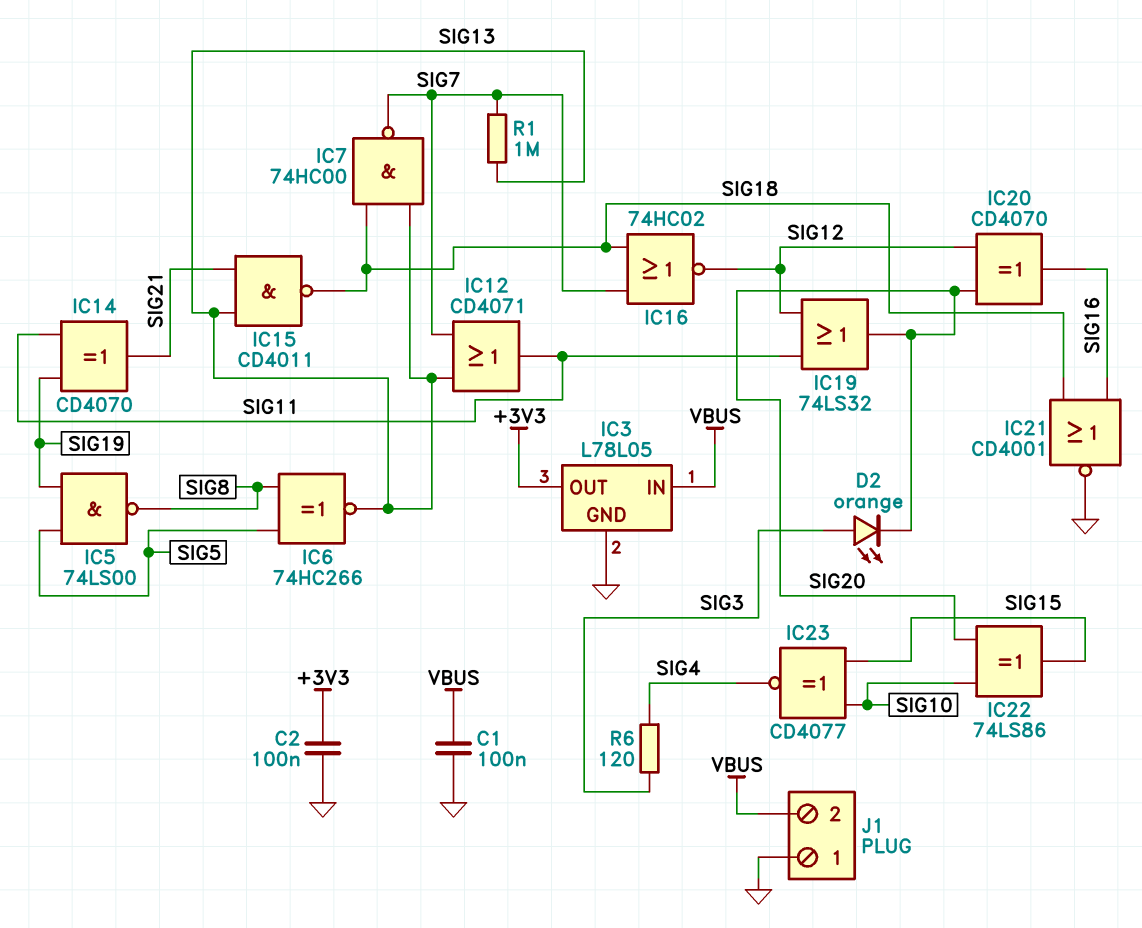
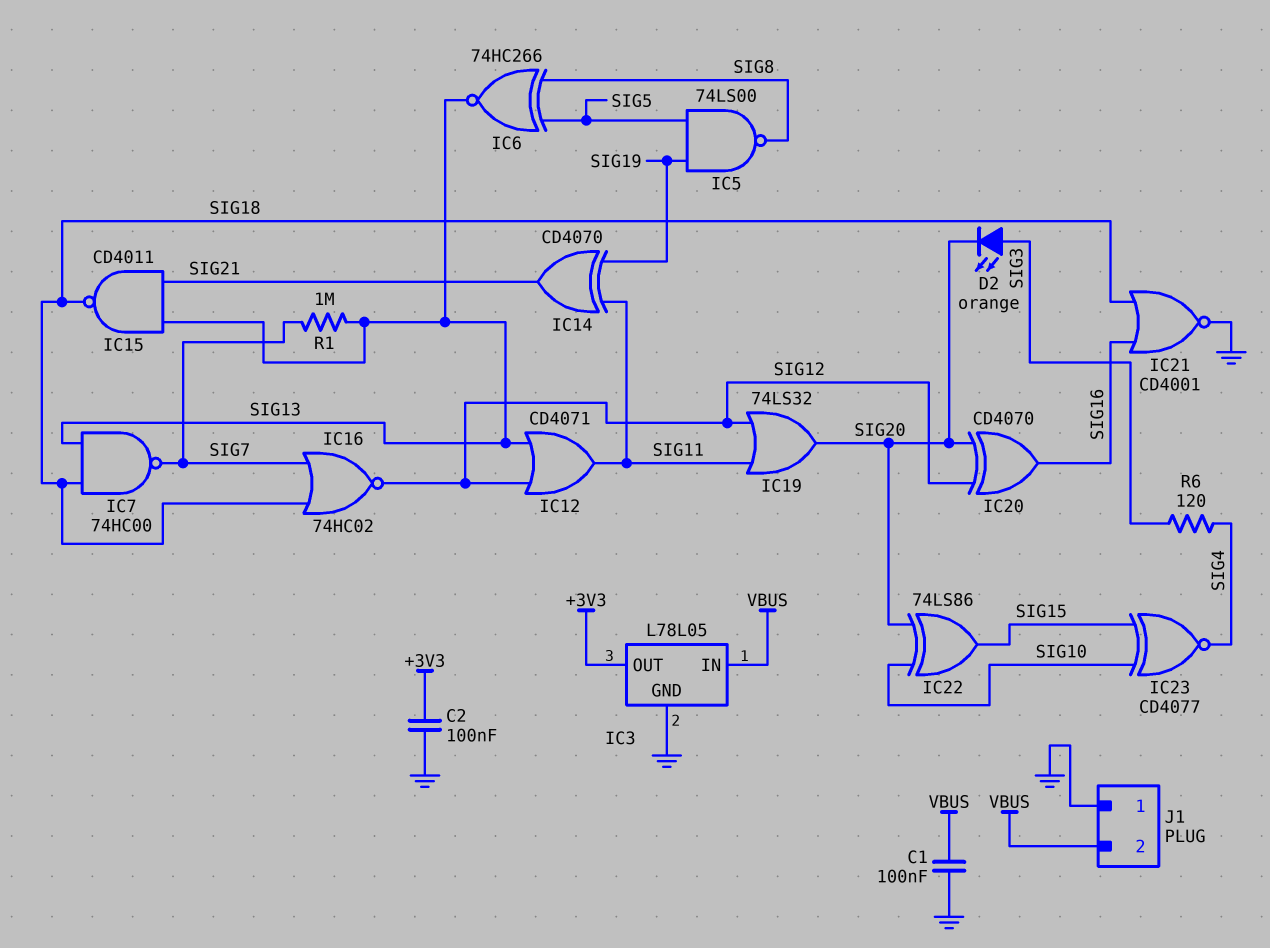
IC12: OR CD4071 (in SIG7, in SIG13, out SIG11) -> OR CD4071 (in SIG12, in SIG13, out SIG11)

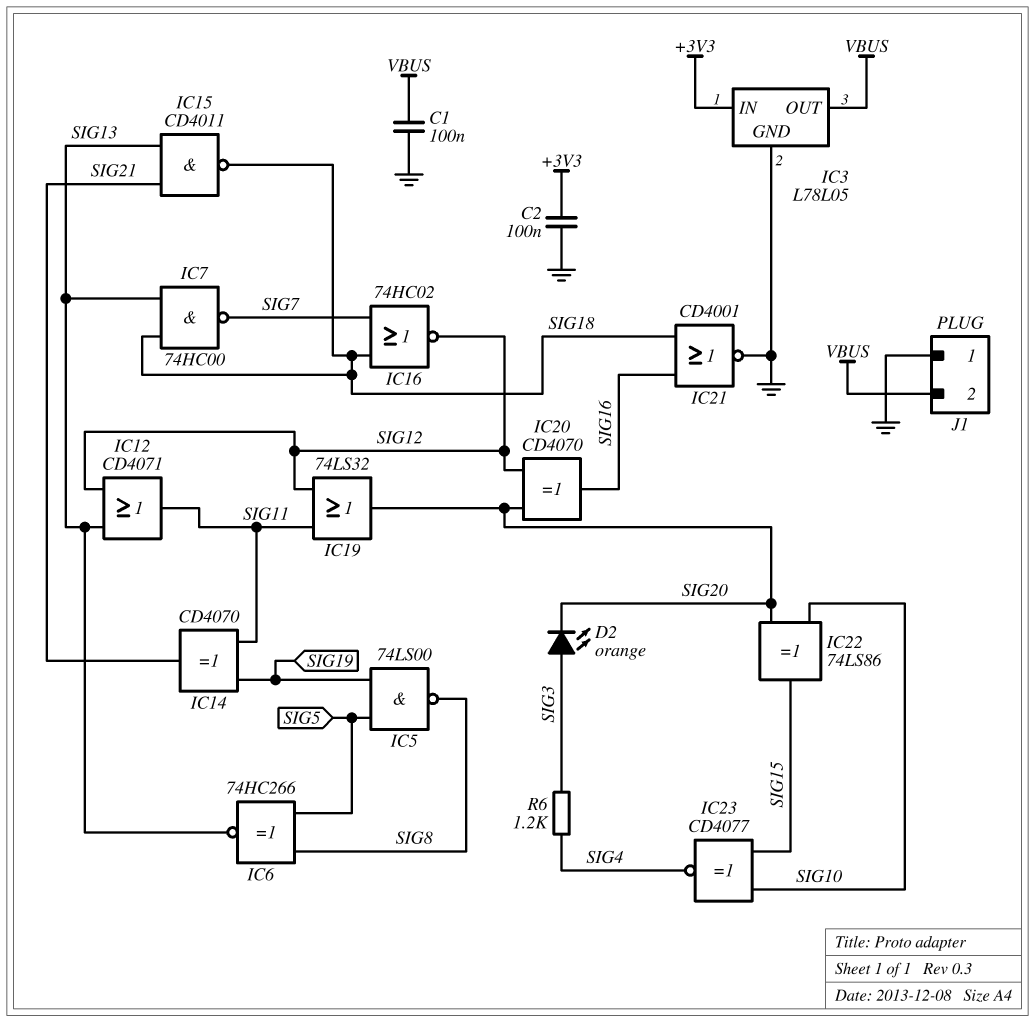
IC3 pin IN: VBUS -> +3V3
IC3 pin OUT: +3V3 -> VBUS
R1: 1M (SIG7, SIG13) -> none
R6: 120 (SIG3, SIG4) -> 1.2k (SIG3, SIG4)

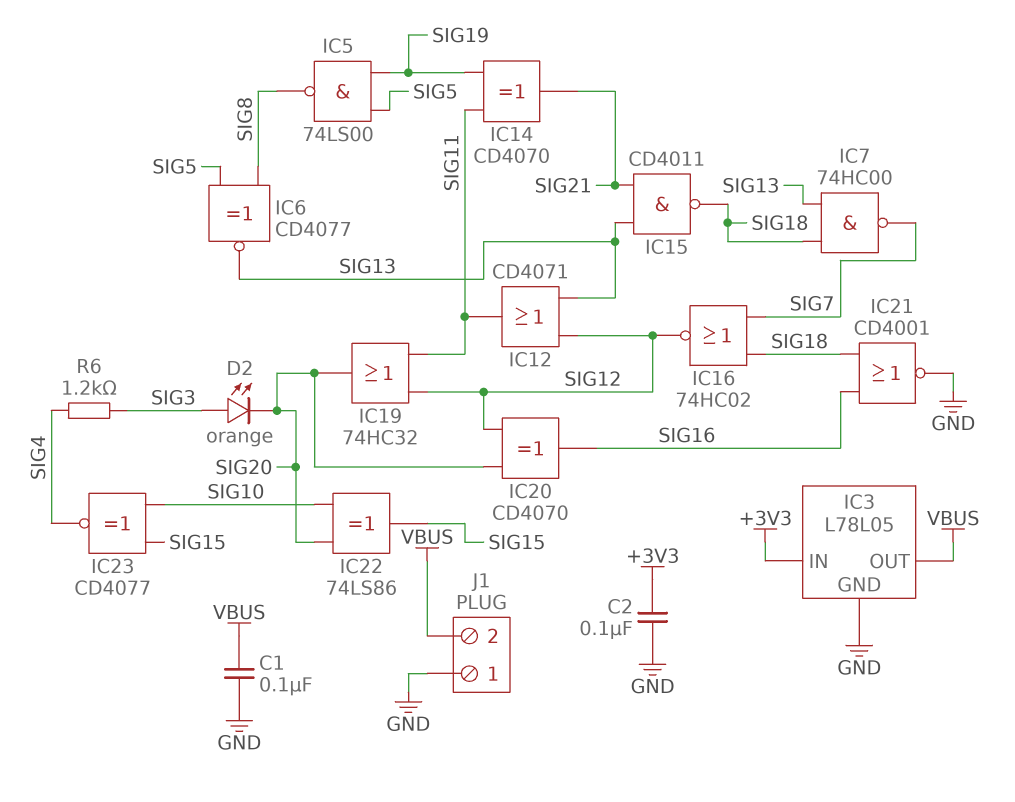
IC6: XNOR 74HC266 (in SIG5, in SIG8, out SIG13) -> XNOR CD4077 (in SIG5, in SIG8, out SIG13)
IC19: OR 74LS32 (in SIG11, in SIG12, out SIG20) -> OR 74HC32 (in SIG11, in SIG12, out SIG20)

